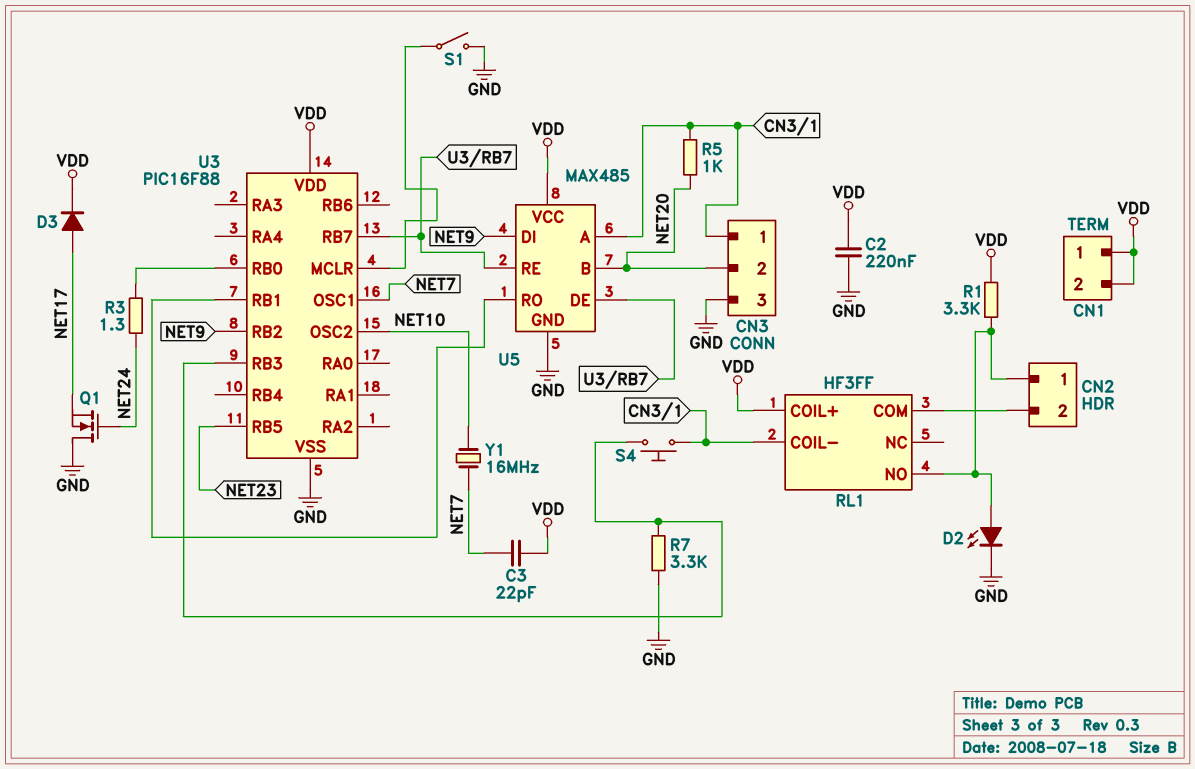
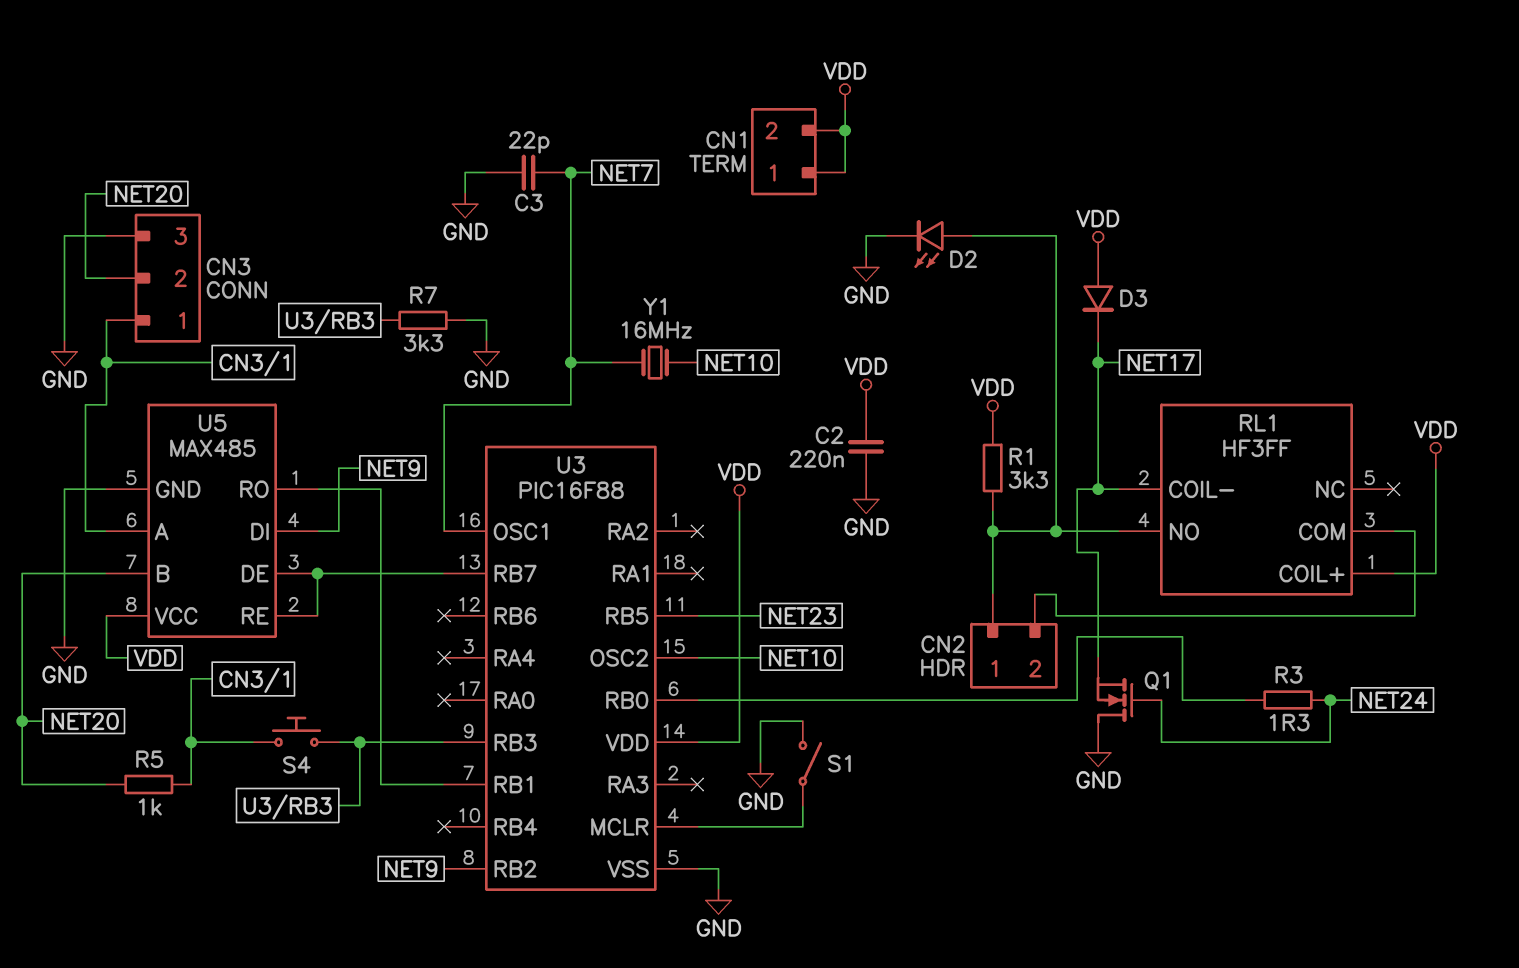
C3: 22pF (NET7, VDD) -> 22pF (GND, NET7)
D3: diode (A NET17, K VDD) -> diode (A VDD, K NET17)
RL1 pin COIL-: CN3/1 -> NET17

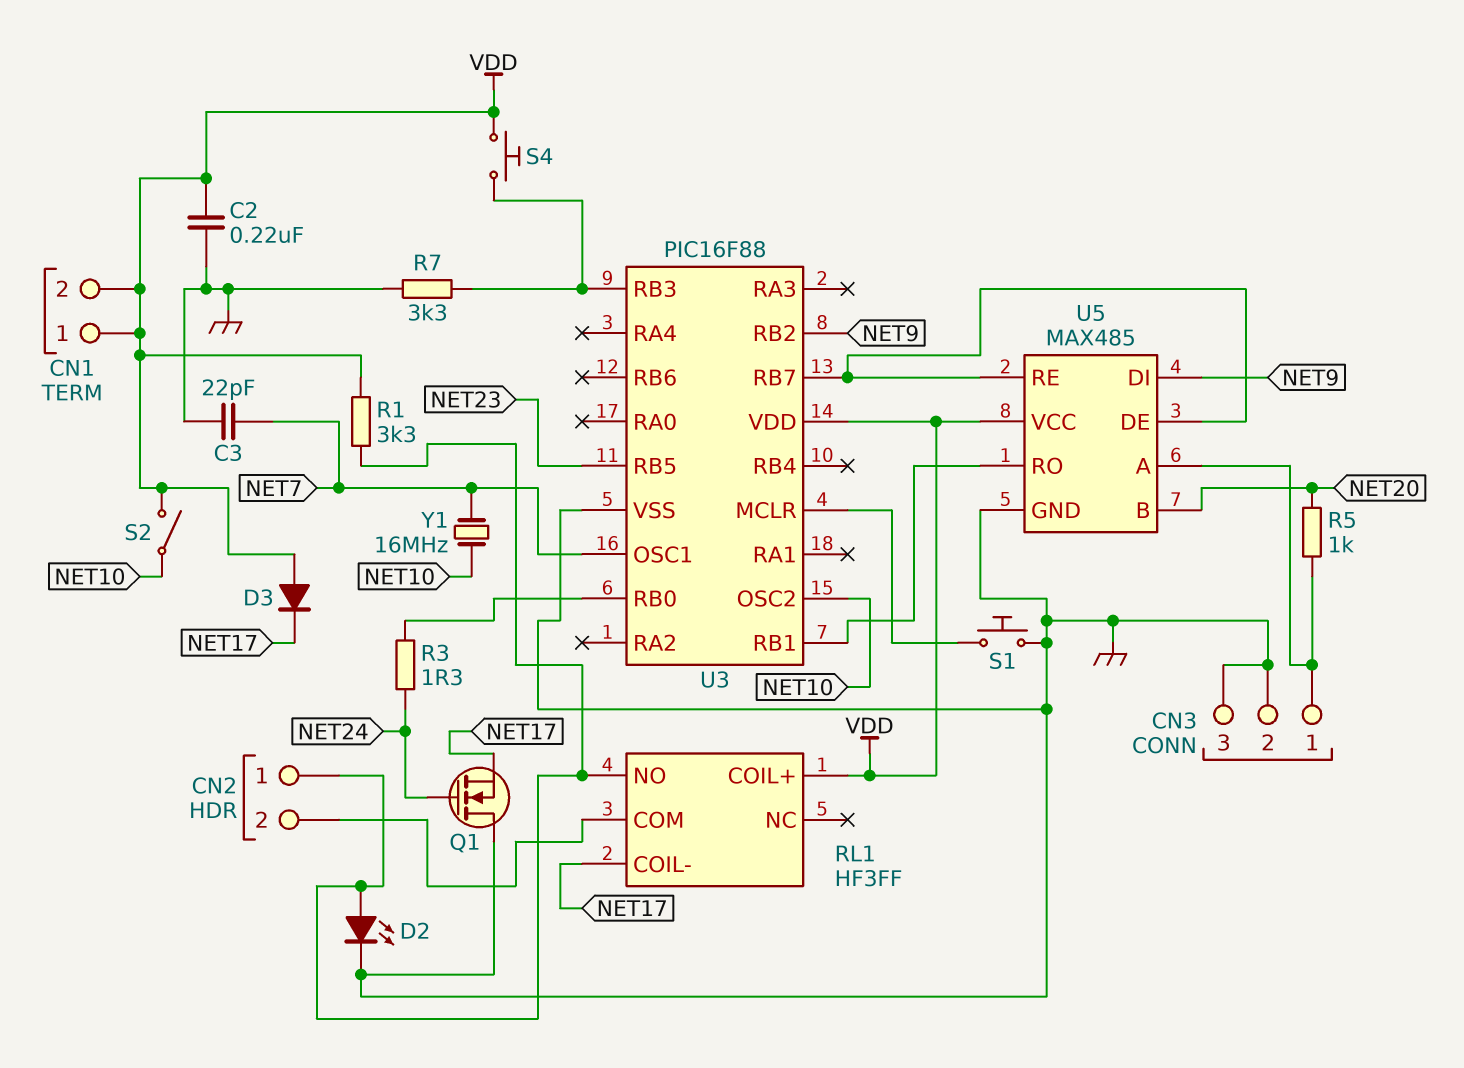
CN3 pin 2: NET20 -> GND
S1: switch (GND, U3/MCLR) -> button (GND, U3/MCLR)
S2: none -> switch (NET10, VDD)
S4: button (CN3/1, U3/RB3) -> button (U3/RB3, VDD)

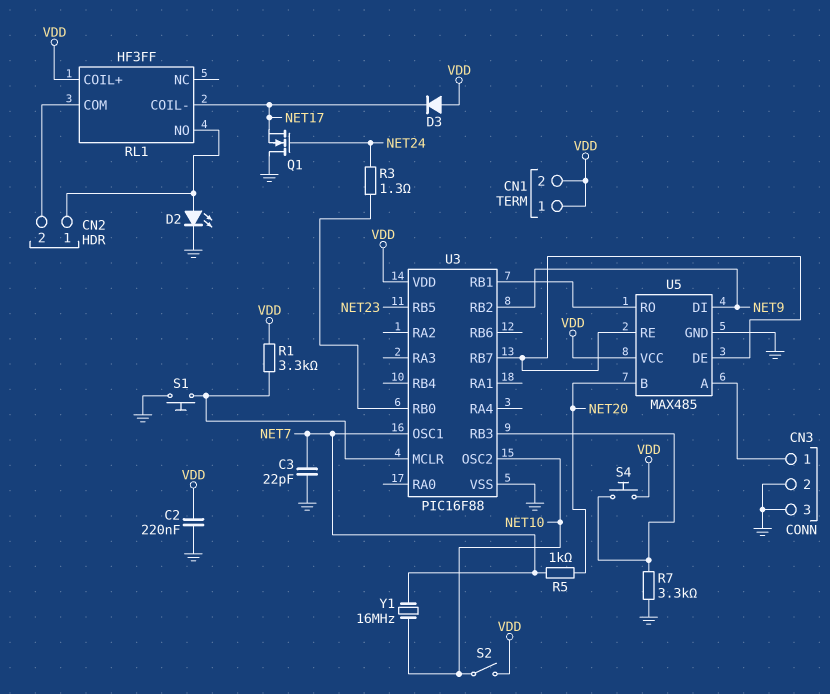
R1: 3.3k (CN2/1, VDD) -> 3.3k (U3/MCLR, VDD)
R5: 1k (CN3/1, NET20) -> 1k (NET7, NET20)

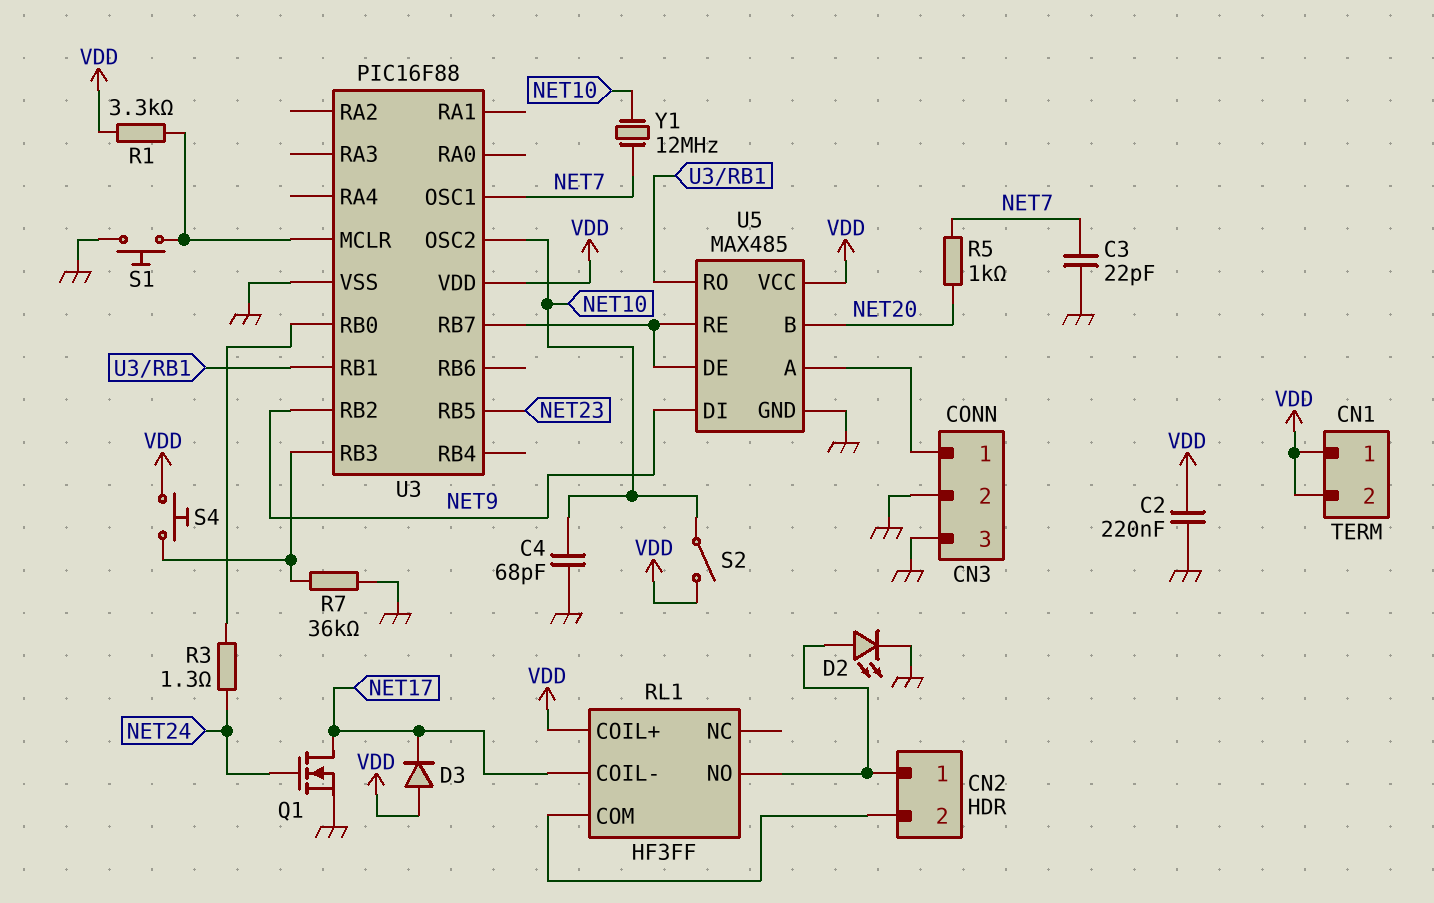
C4: none -> 68pF (GND, NET10)
Q1: NMOS (G NET24, D GND, S NET17) -> NMOS (G NET24, D NET17, S GND)
R7: 3.3k (GND, U3/RB3) -> 36k (GND, U3/RB3)
Y1: 16MHz (NET7, NET10) -> 12MHz (NET7, NET10)

